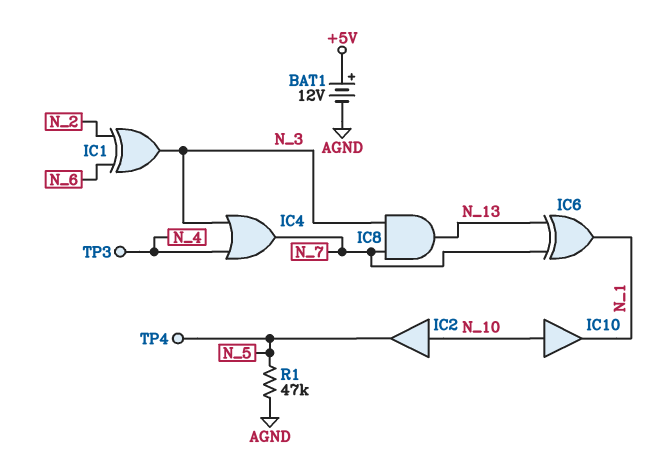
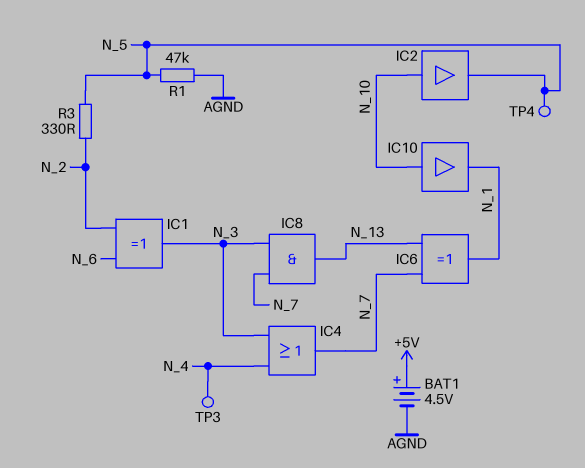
BAT1: 12V (plus +5V, minus AGND) -> 4.5V (plus +5V, minus AGND)
R3: none -> 330 (N_2, N_5)

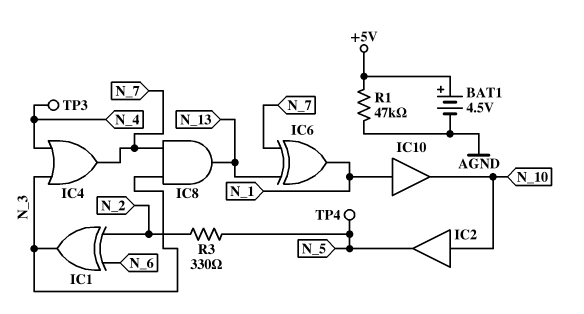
IC10: buffer (in N_10, out N_1) -> buffer (in N_1, out N_10)
R1: 47k (AGND, N_5) -> 47k (+5V, AGND)

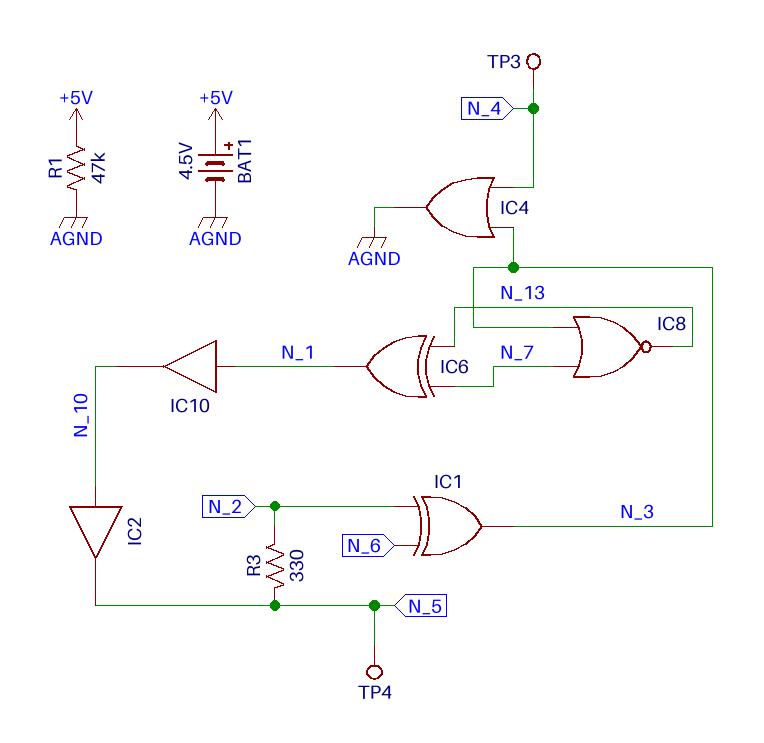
IC4: OR (in N_3, in N_4, out N_7) -> OR (in N_3, in N_4, out AGND)
IC8: AND (in N_3, in N_7, out N_13) -> NOR (in N_3, in N_7, out N_13)

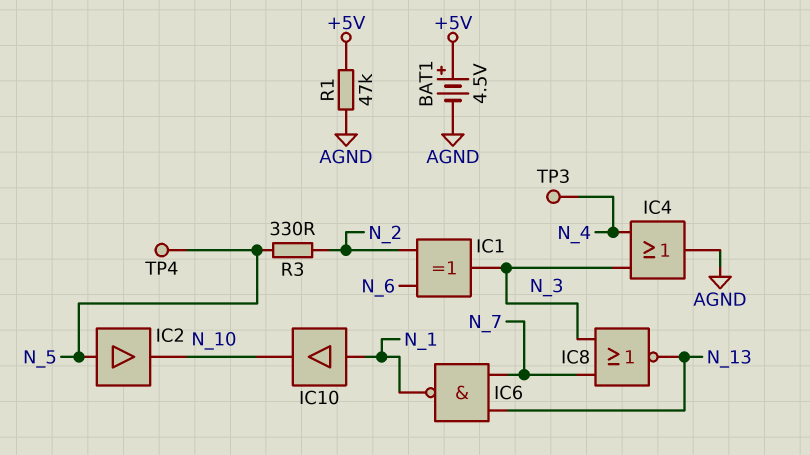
IC2: buffer (in N_10, out N_5) -> buffer (in N_5, out N_10)
IC6: XOR (in N_7, in N_13, out N_1) -> NAND (in N_7, in N_13, out N_1)

